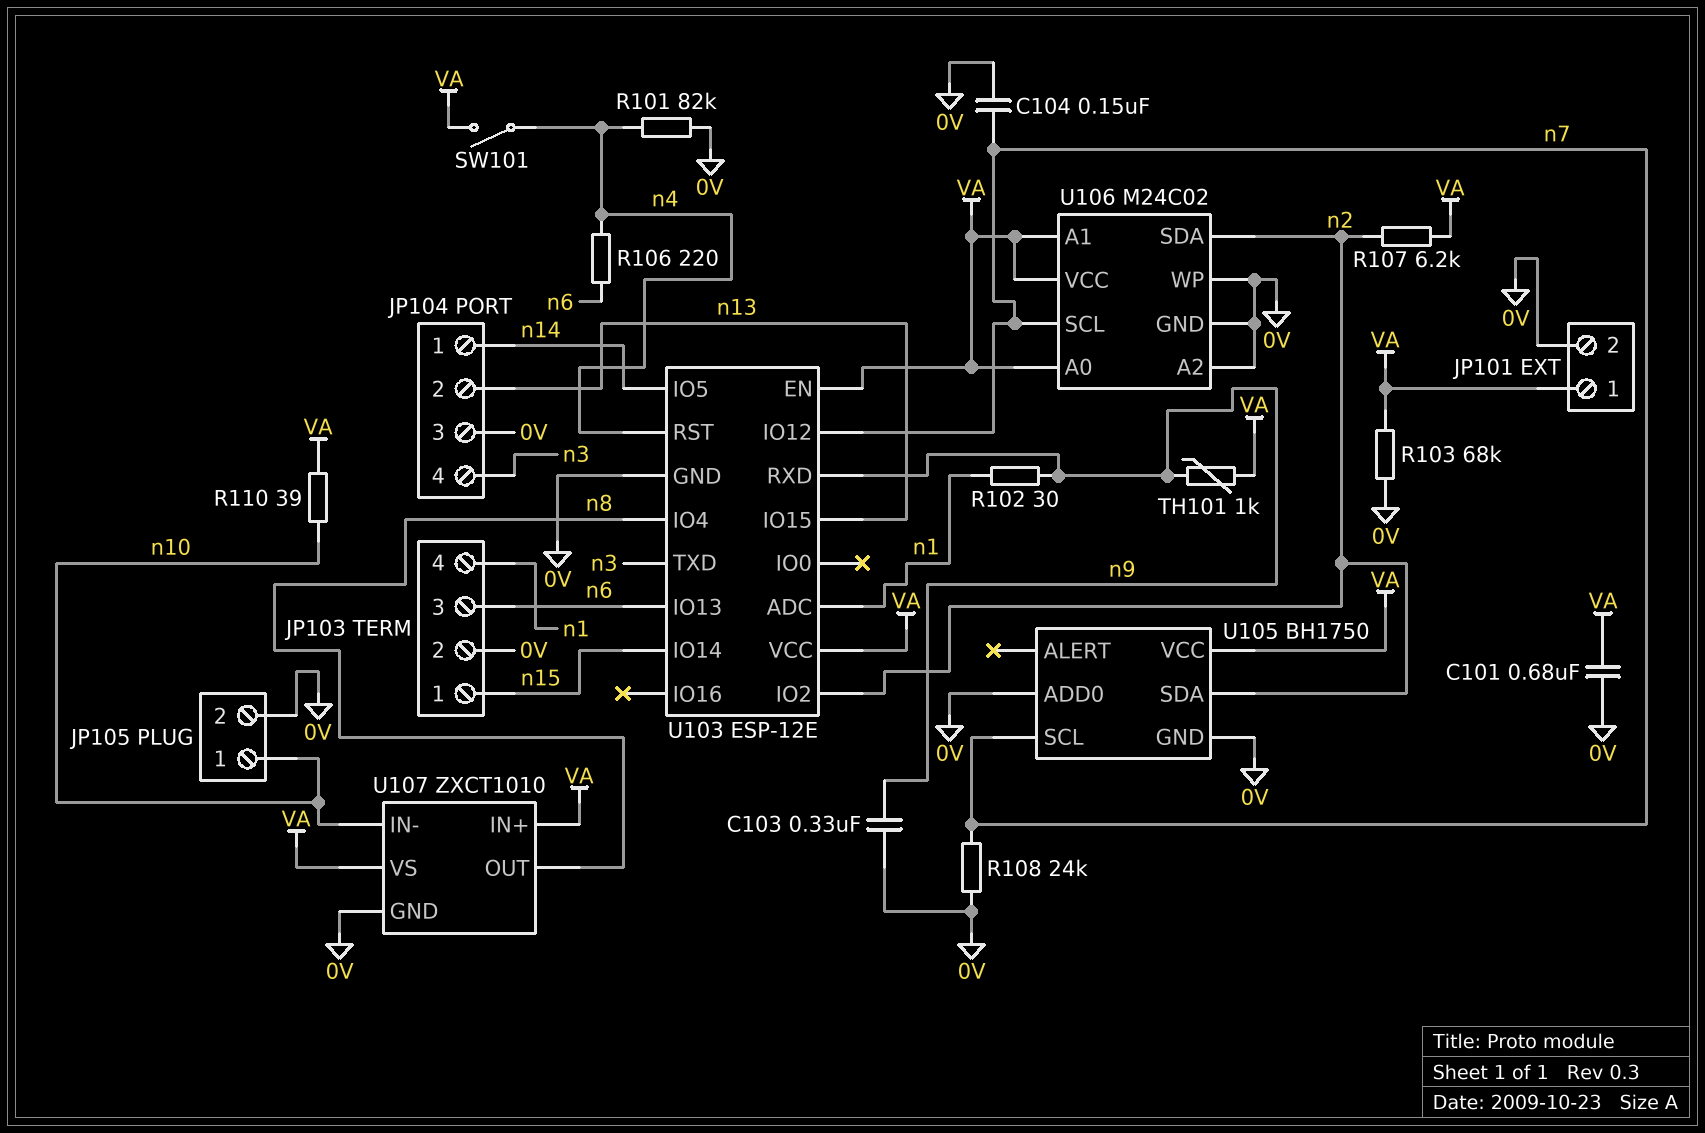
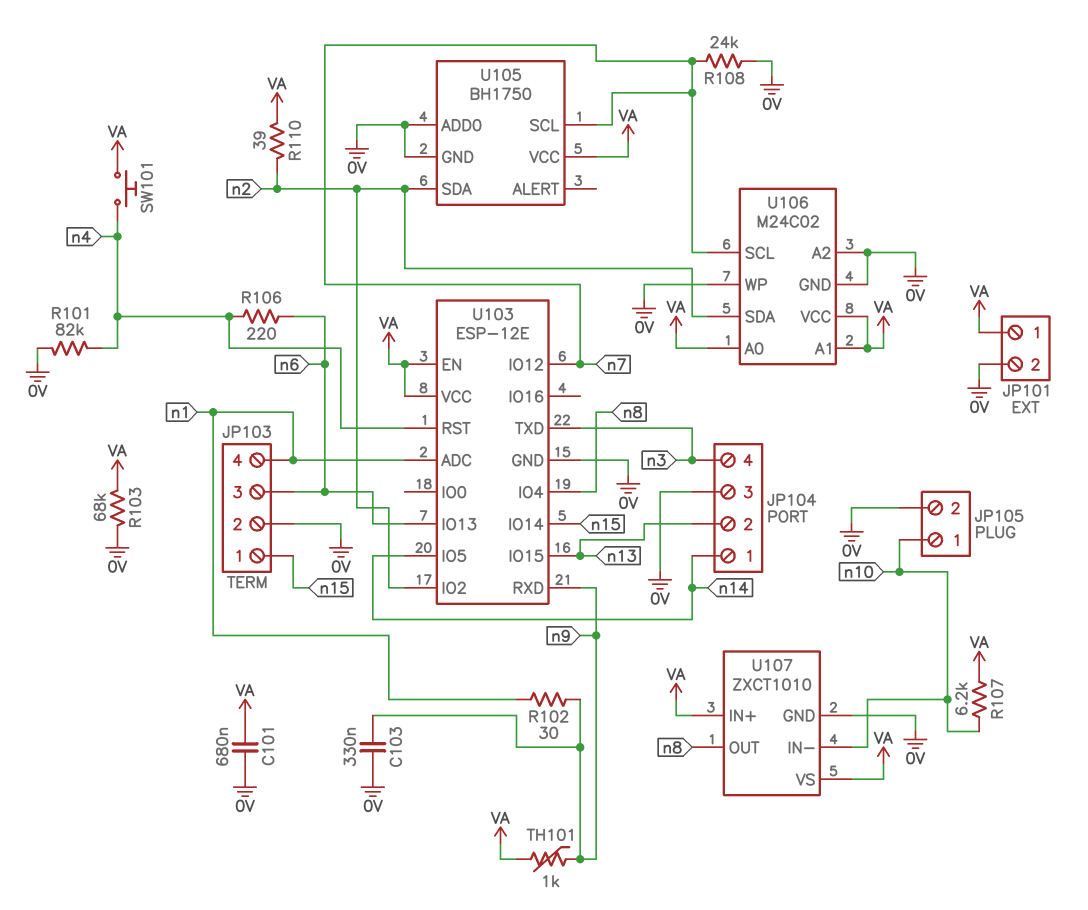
C104: 150nF (0V, n7) -> none
R107: 6.2k (VA, n2) -> 6.2k (VA, n10)
R110: 39 (VA, n10) -> 39 (VA, n2)
SW101: switch (VA, n4) -> button (VA, n4)

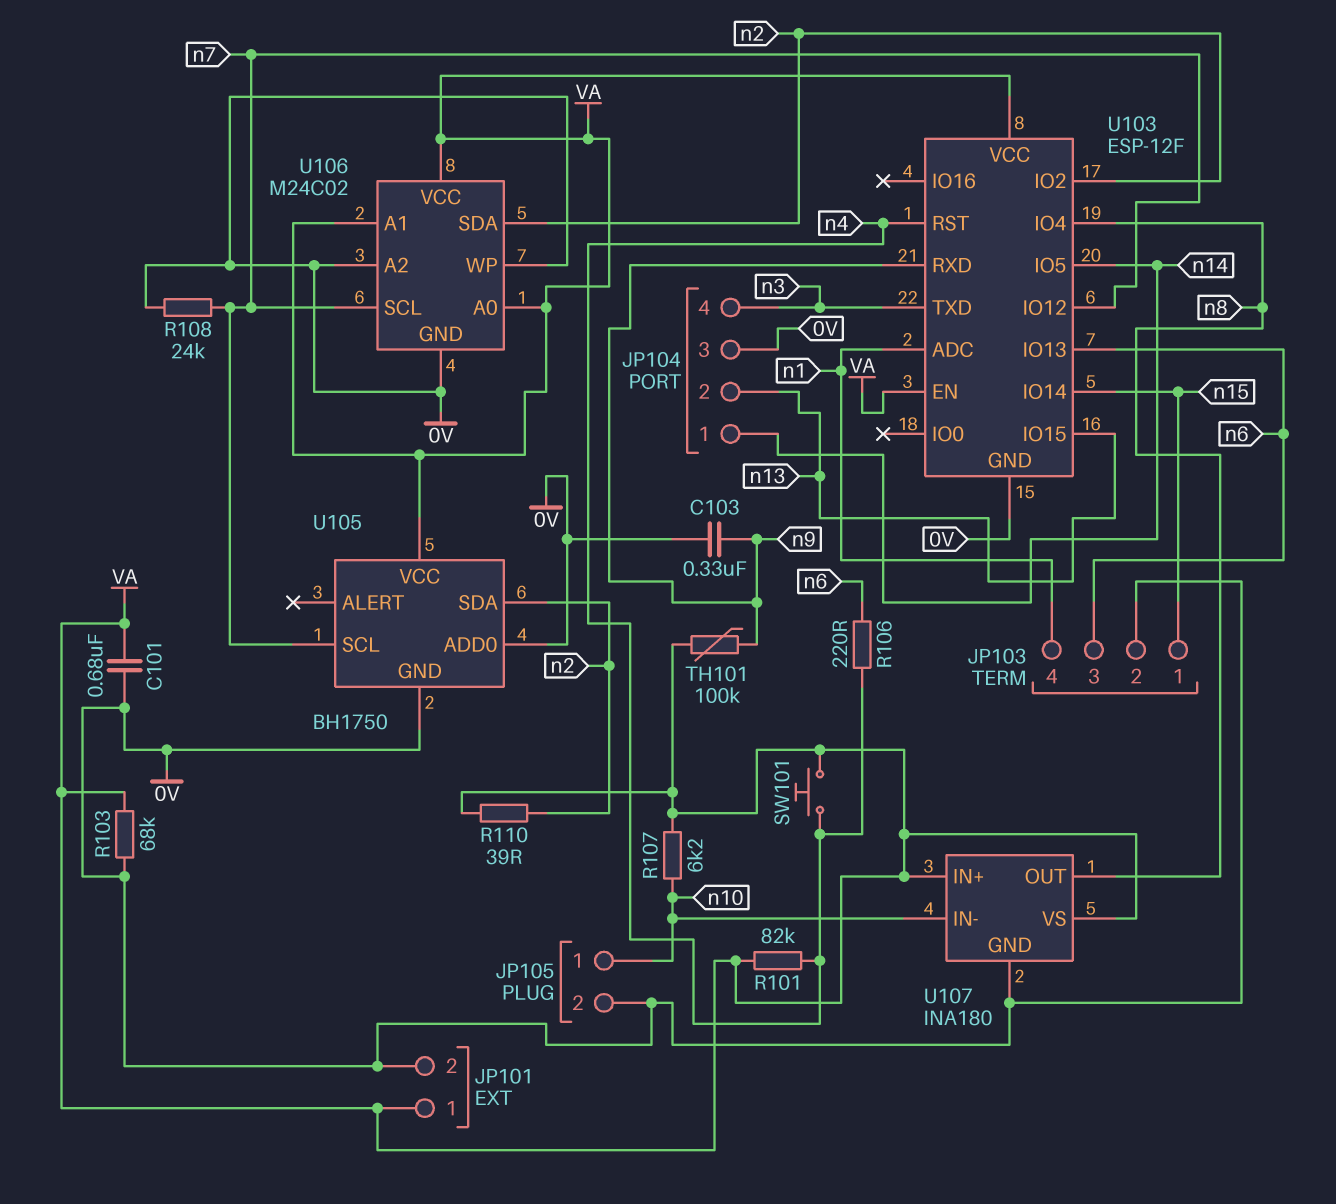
R101: 82k (0V, n4) -> 82k (VA, n4)
R102: 30 (n1, n9) -> none
TH101: 1k (VA, n9) -> 100k (VA, n9)
U103: ESP-12E -> ESP-12F
U107: ZXCT1010 -> INA180

